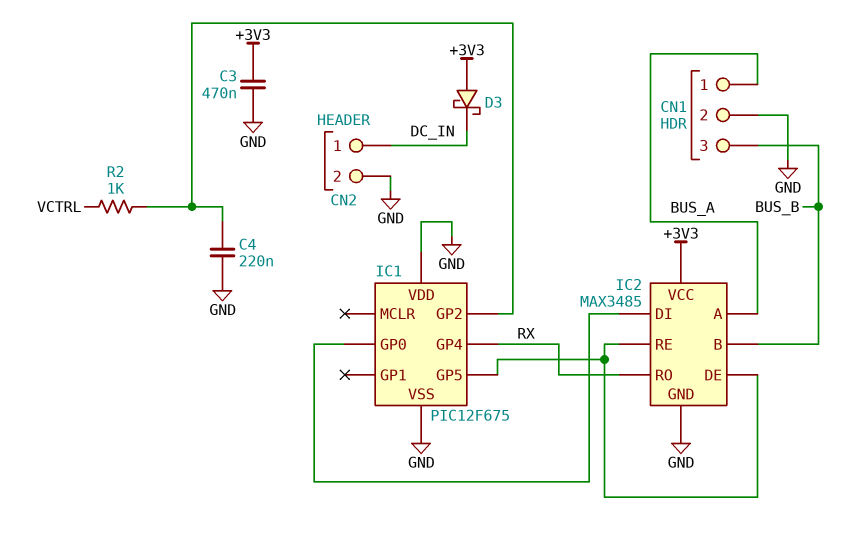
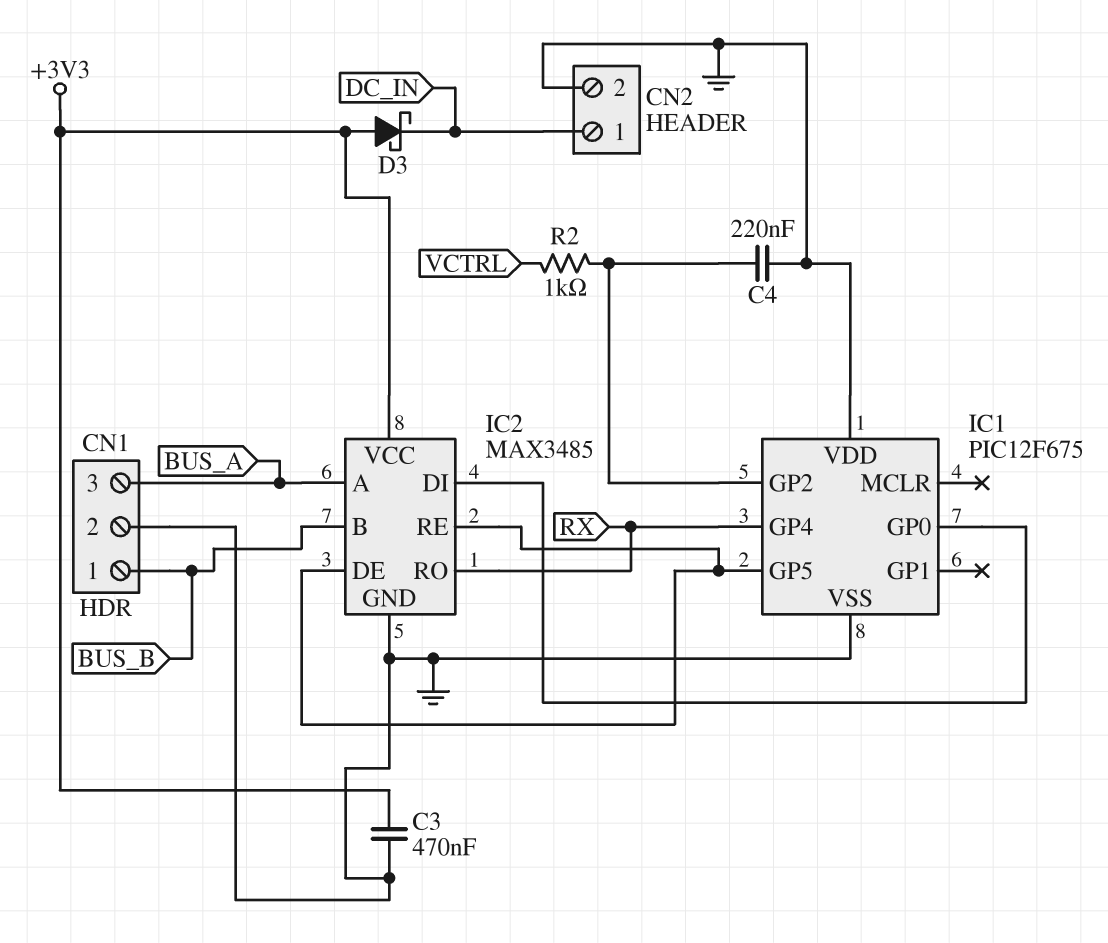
CN1 pin 1: BUS_A -> BUS_B
CN1 pin 3: BUS_B -> BUS_A

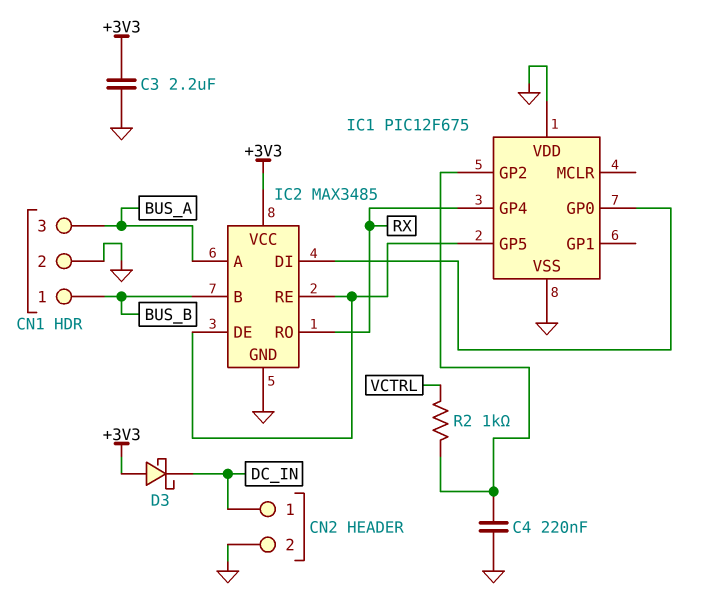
C3: 470nF (+3V3, GND) -> 2.2uF (+3V3, GND)

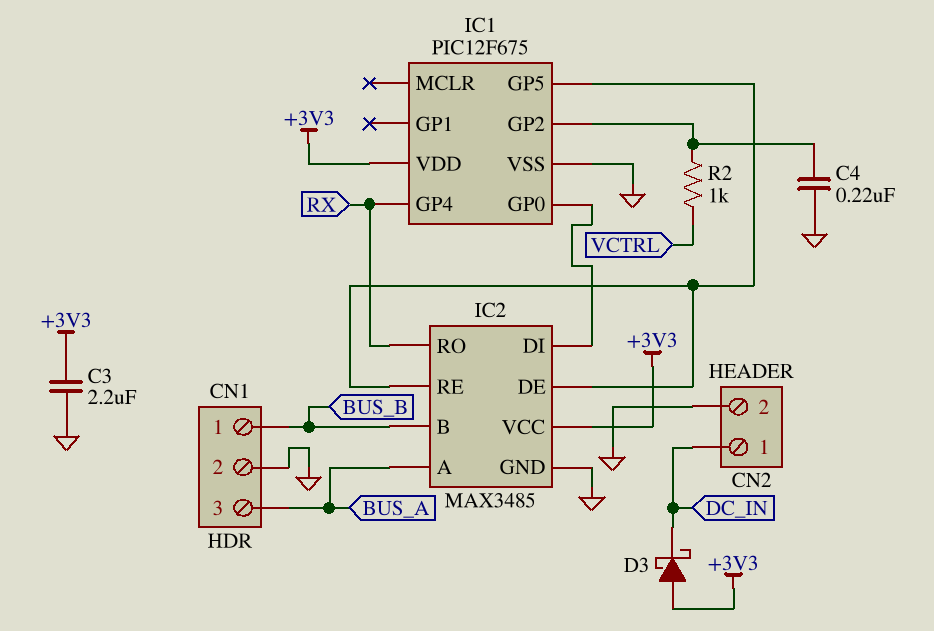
IC1 pin VDD: GND -> +3V3

